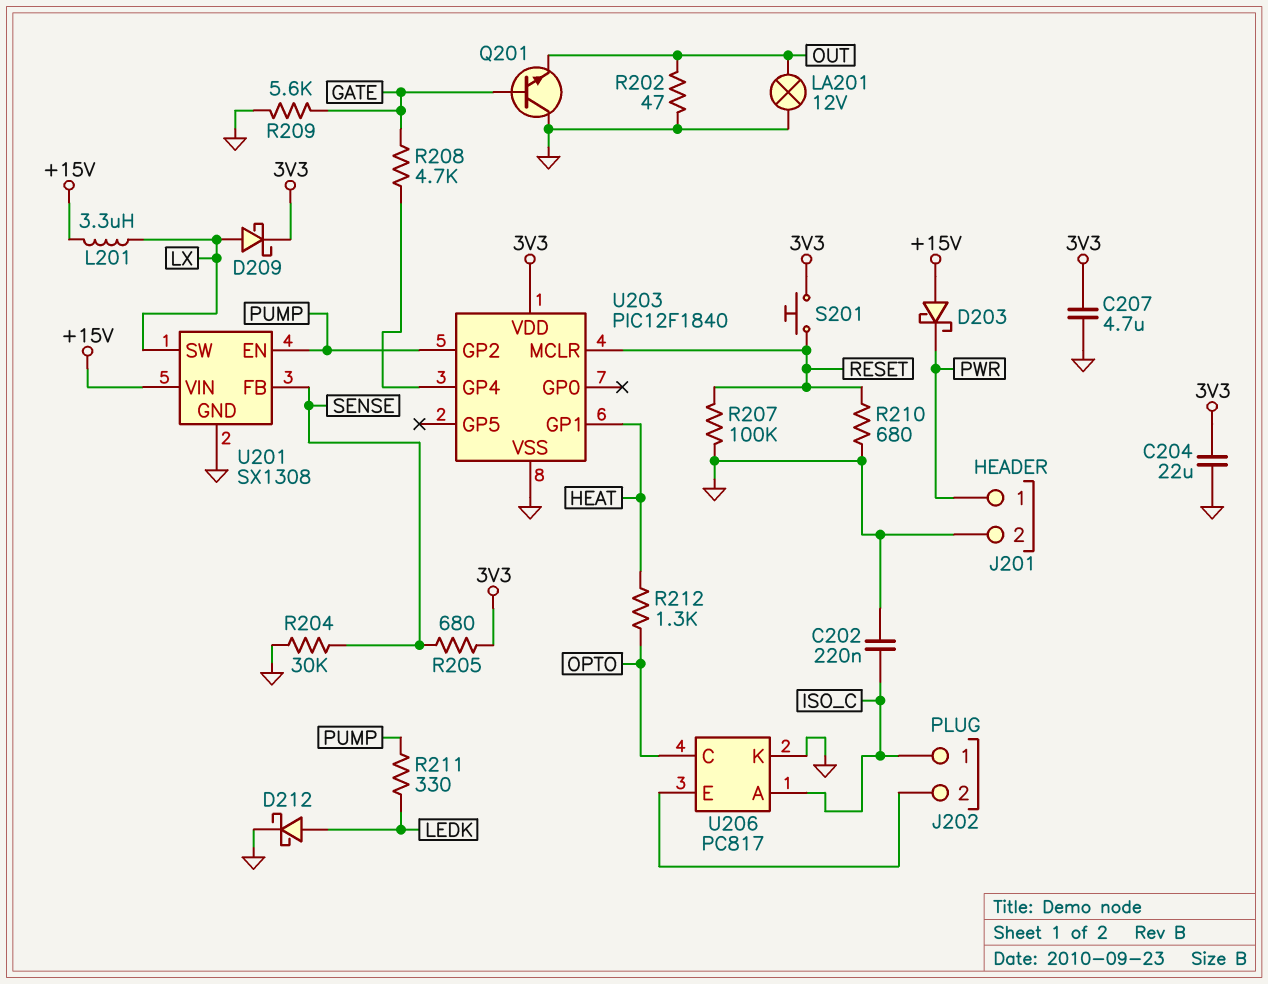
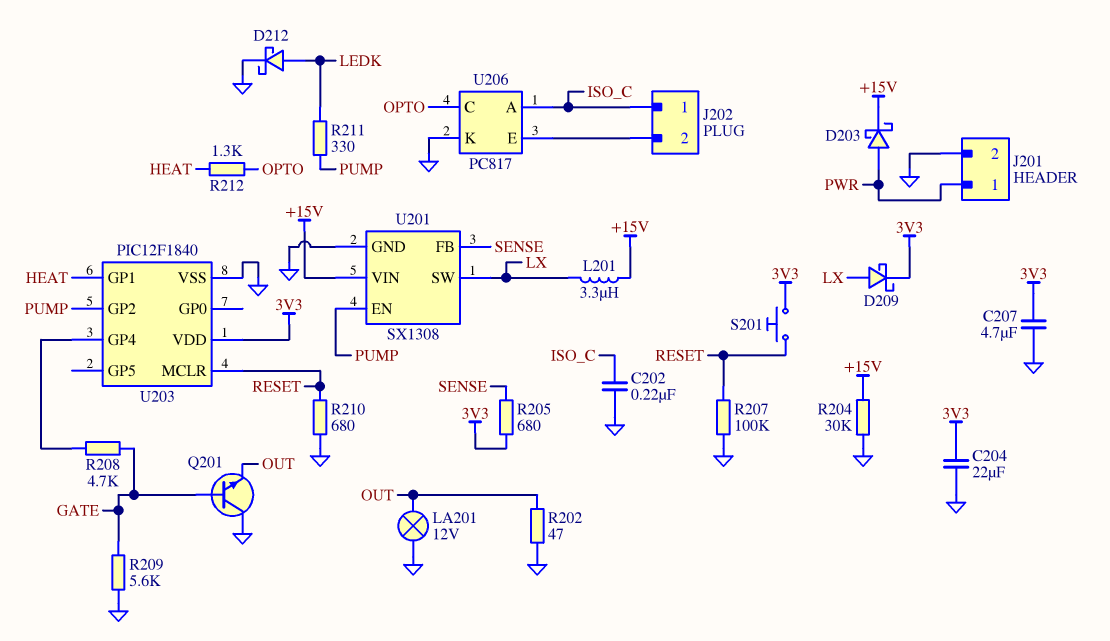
D203: schottky (A +15V, K PWR) -> schottky (A PWR, K +15V)
R204: 30k (GND, SENSE) -> 30k (+15V, GND)

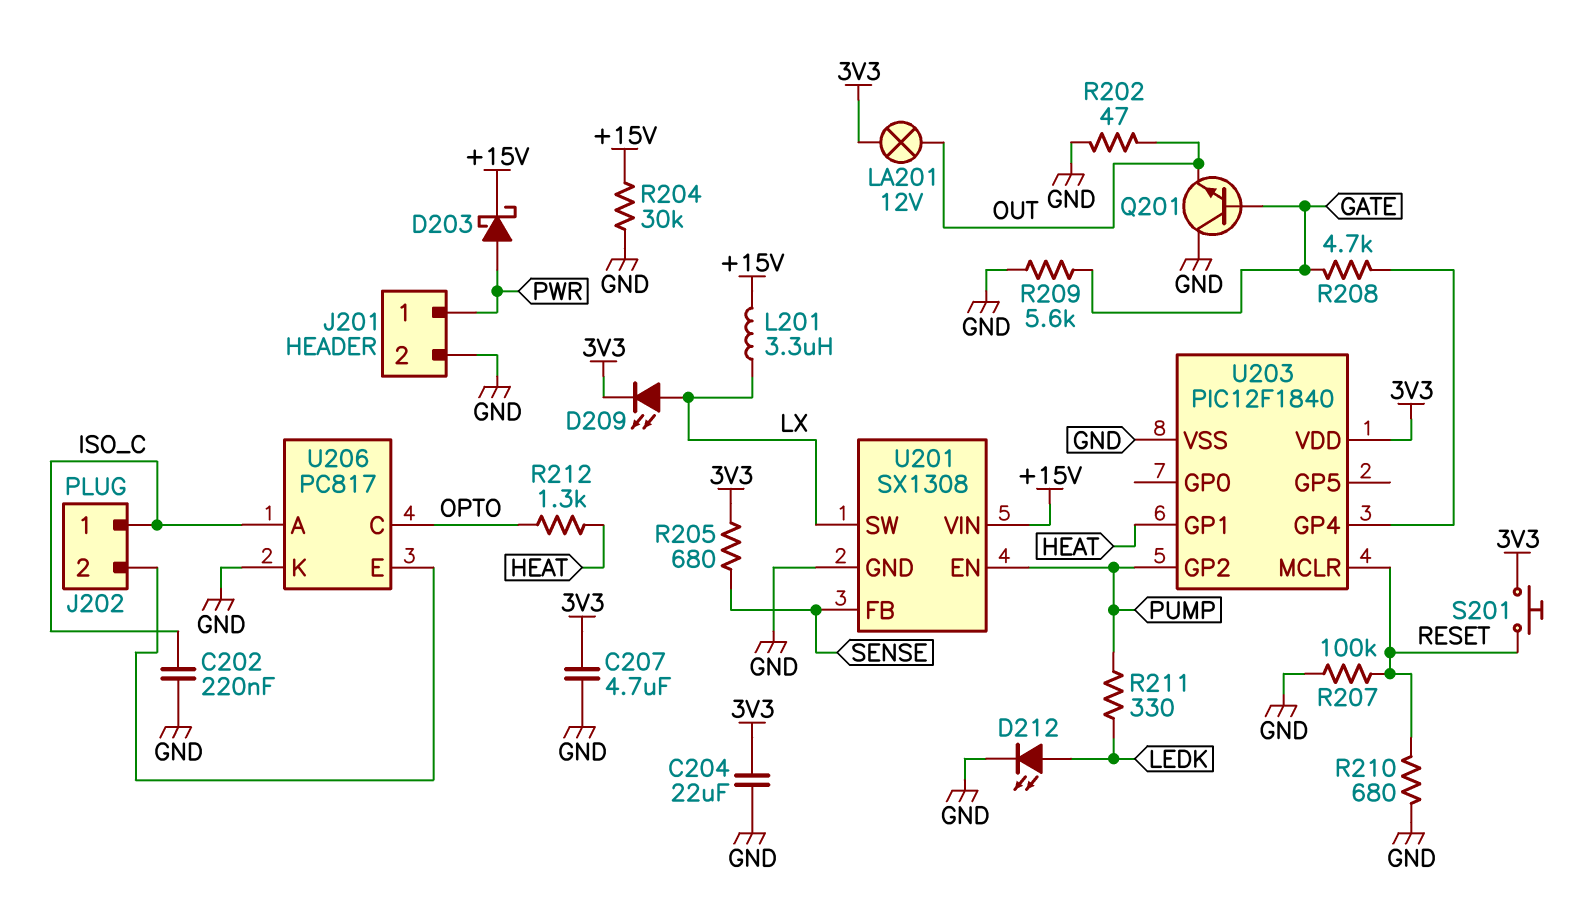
D209: schottky (A LX, K 3V3) -> LED (A LX, K 3V3)
D212: schottky (A LEDK, K GND) -> LED (A LEDK, K GND)
LA201: lamp 12V (GND, OUT) -> lamp 12V (3V3, OUT)

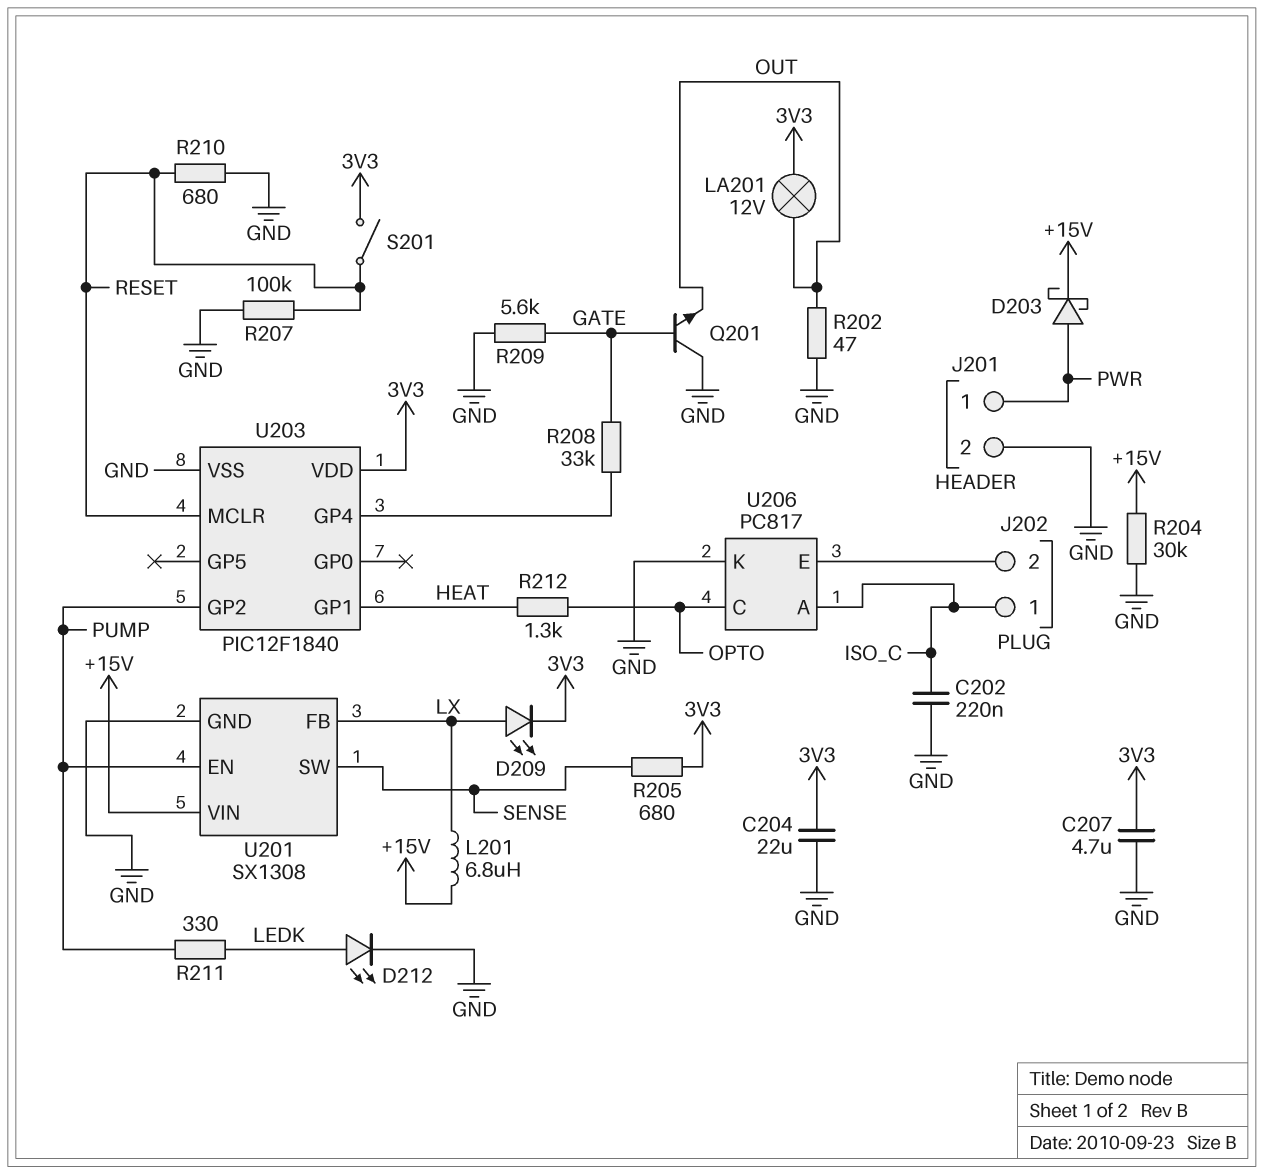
L201: 3.3uH (+15V, LX) -> 6.8uH (+15V, LX)
R208: 4.7k (GATE, U203/GP4) -> 33k (GATE, U203/GP4)
S201: button (3V3, RESET) -> switch (3V3, RESET)
U201 pin FB: SENSE -> LX
U201 pin SW: LX -> SENSE

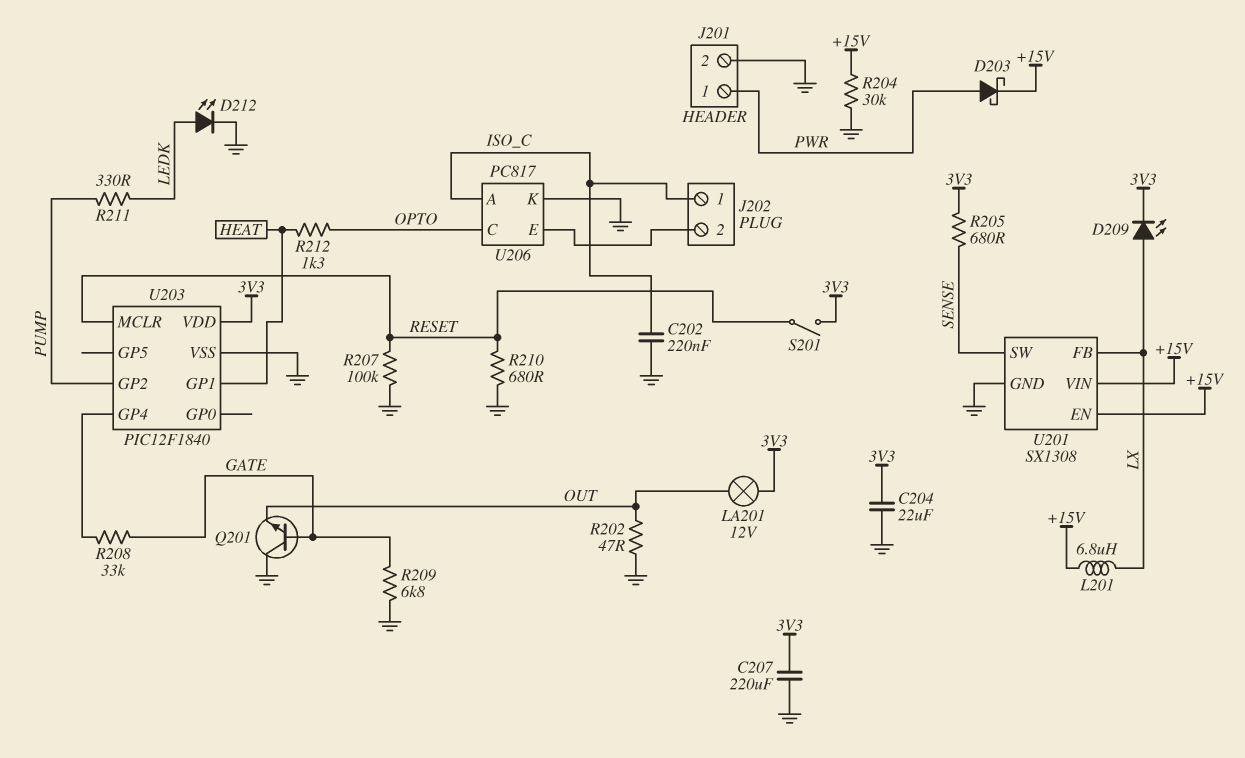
C207: 4.7uF (3V3, GND) -> 220uF (3V3, GND)
R209: 5.6k (GATE, GND) -> 6.8k (GATE, GND)
U201 pin EN: PUMP -> +15V

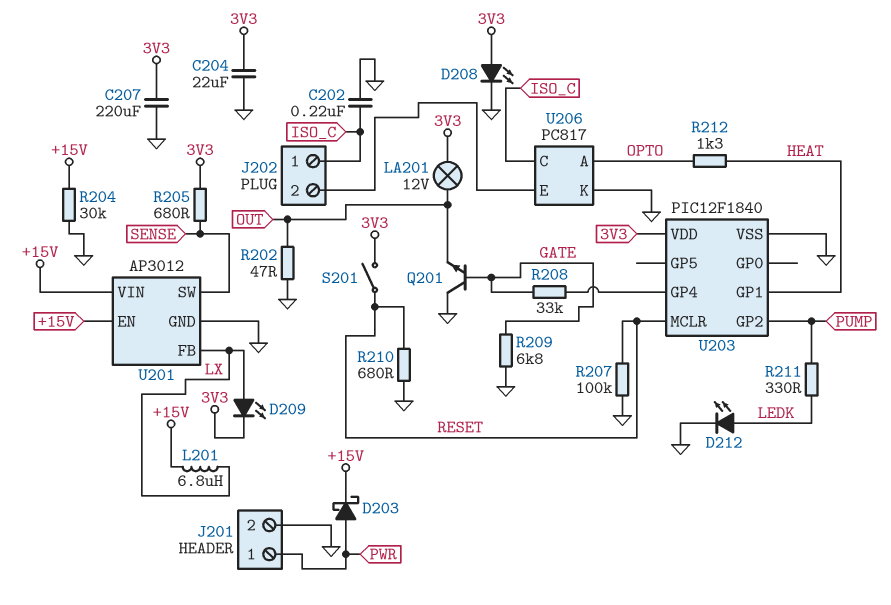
D208: none -> LED (A 3V3, K GND)
U201: SX1308 -> AP3012
U206 pin A: ISO_C -> OPTO
U206 pin C: OPTO -> ISO_C

